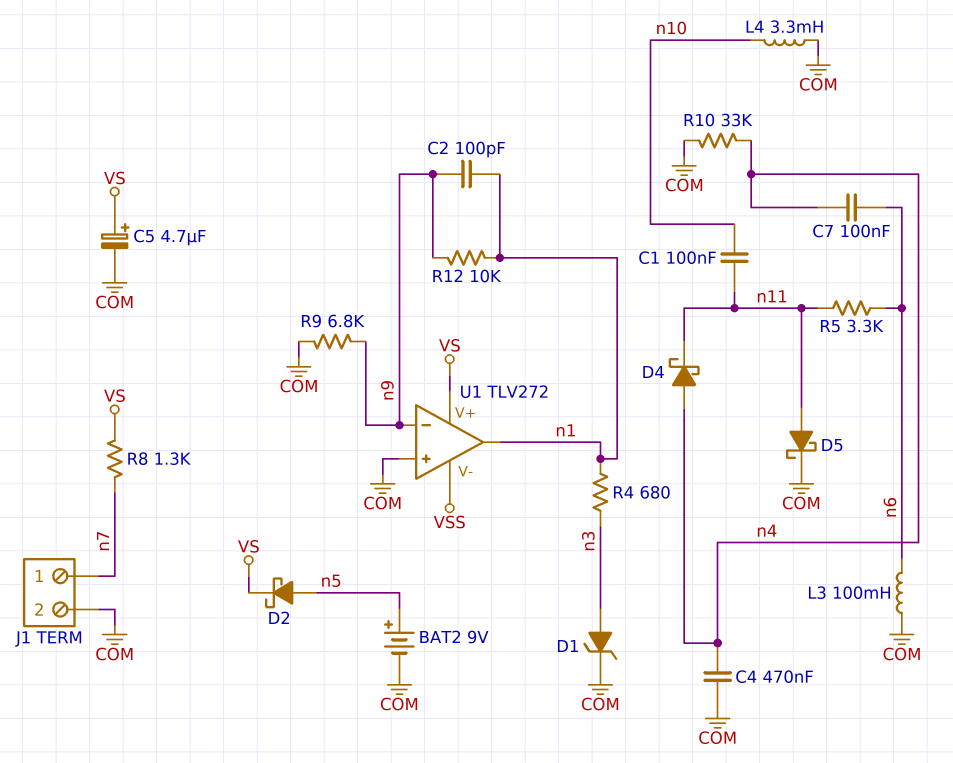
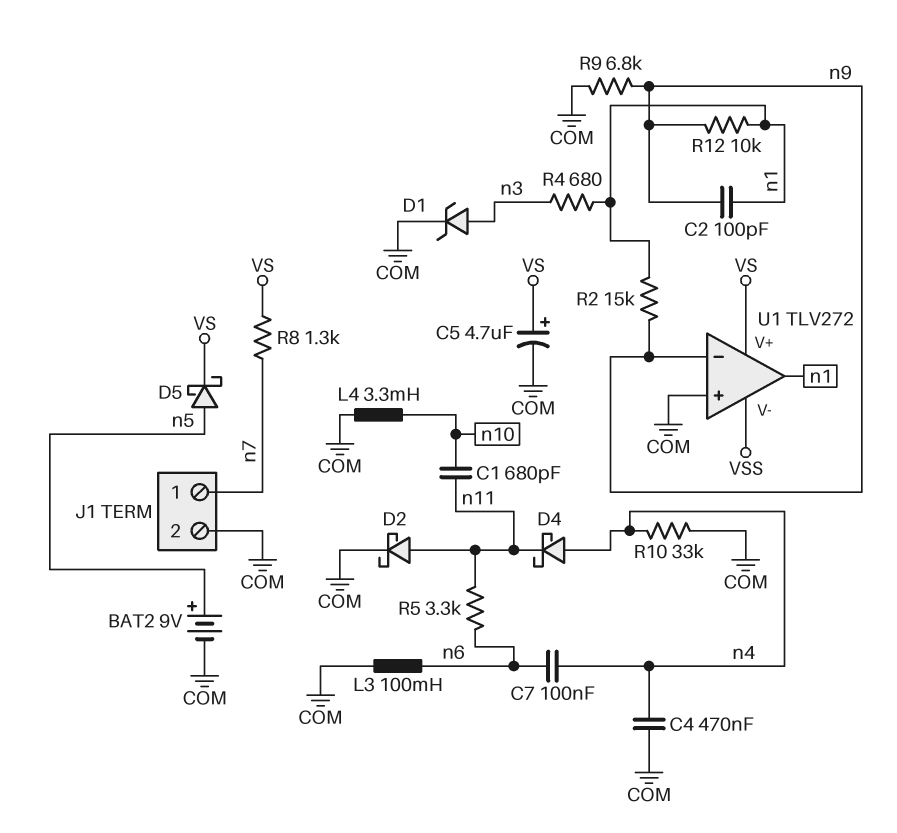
C1: 100nF (n10, n11) -> 680pF (n10, n11)
D2: schottky (A n5, K VS) -> schottky (A n11, K COM)
D5: schottky (A n11, K COM) -> schottky (A n5, K VS)
R2: none -> 15k (n1, n9)

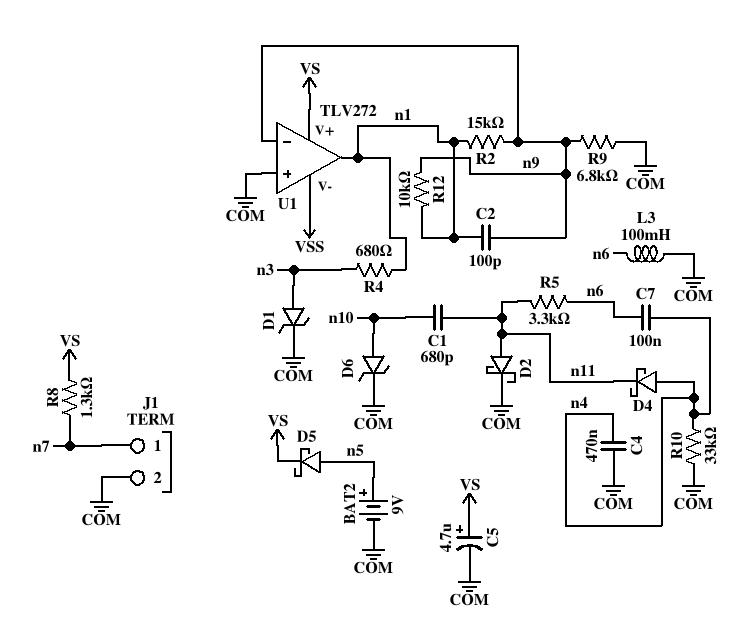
D6: none -> zener (A n10, K COM)
L4: 3.3mH (COM, n10) -> none

